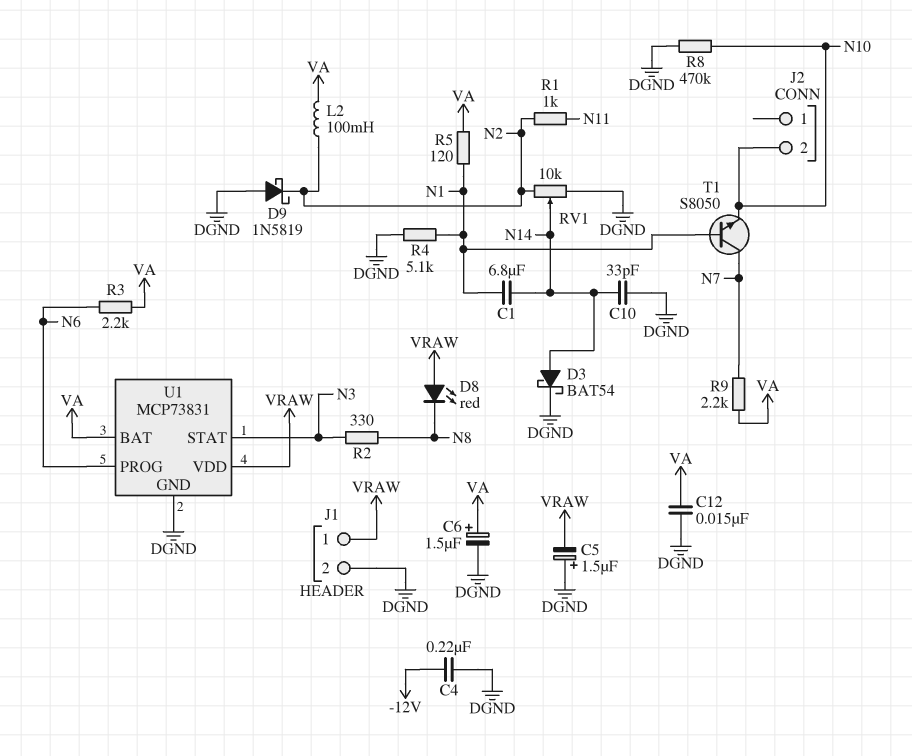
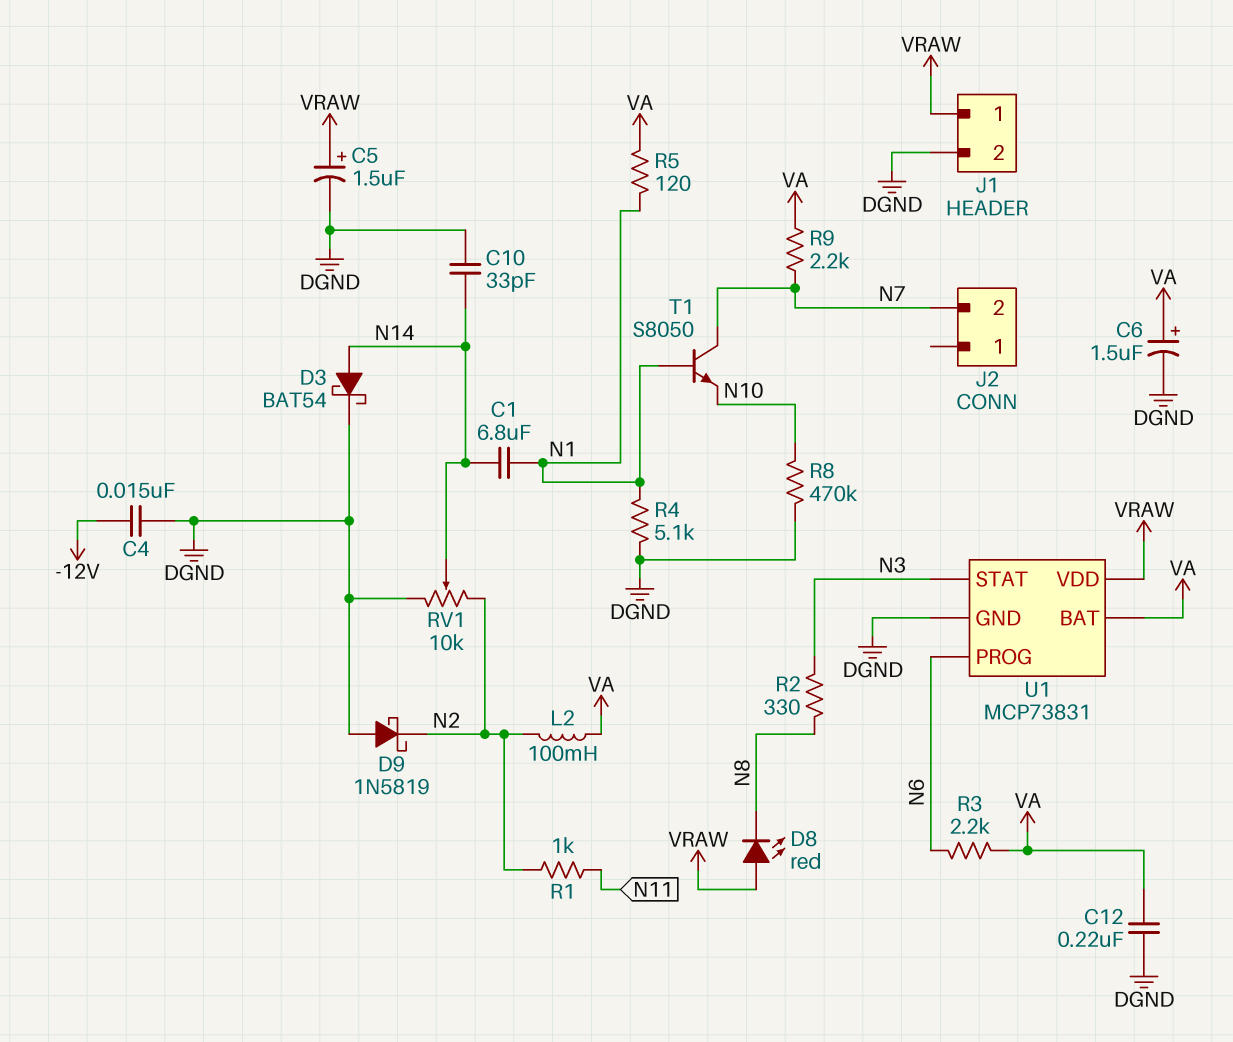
C4: 220nF (-12V, DGND) -> 15nF (-12V, DGND)
C5: 1.5uF (plus DGND, minus VRAW) -> 1.5uF (plus VRAW, minus DGND)
C12: 15nF (DGND, VA) -> 220nF (DGND, VA)
J2 pin 2: N10 -> N7

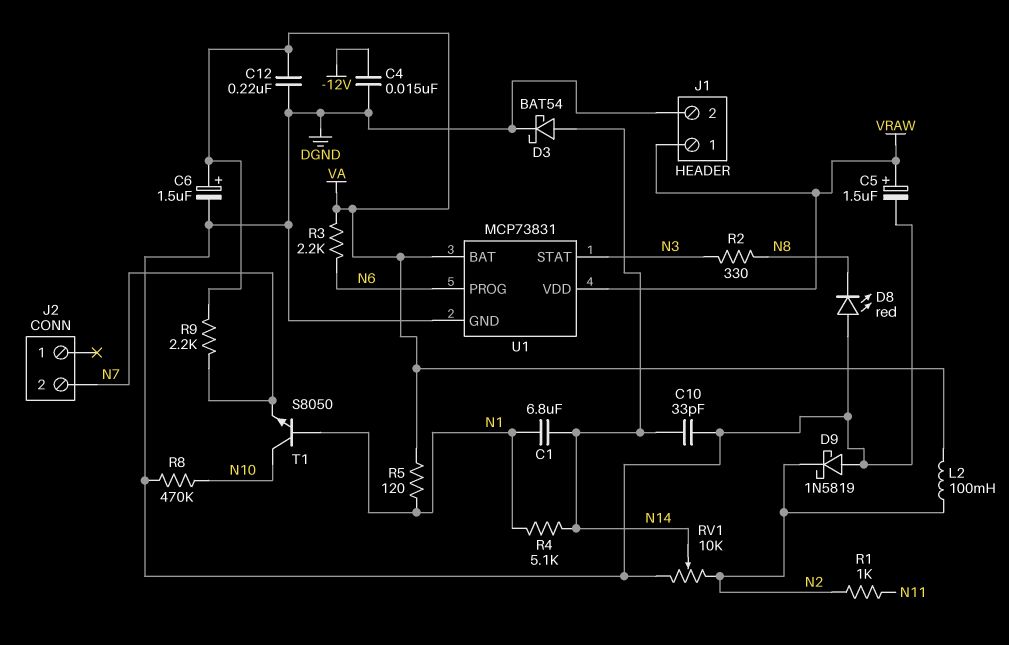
D8: LED red (A VRAW, K N8) -> LED red (A DGND, K N8)
R4: 5.1k (DGND, N1) -> 5.1k (N1, N14)
T1: NPN S8050 (B N1, C N7, E N10) -> NPN S8050 (B N1, C N10, E N7)

